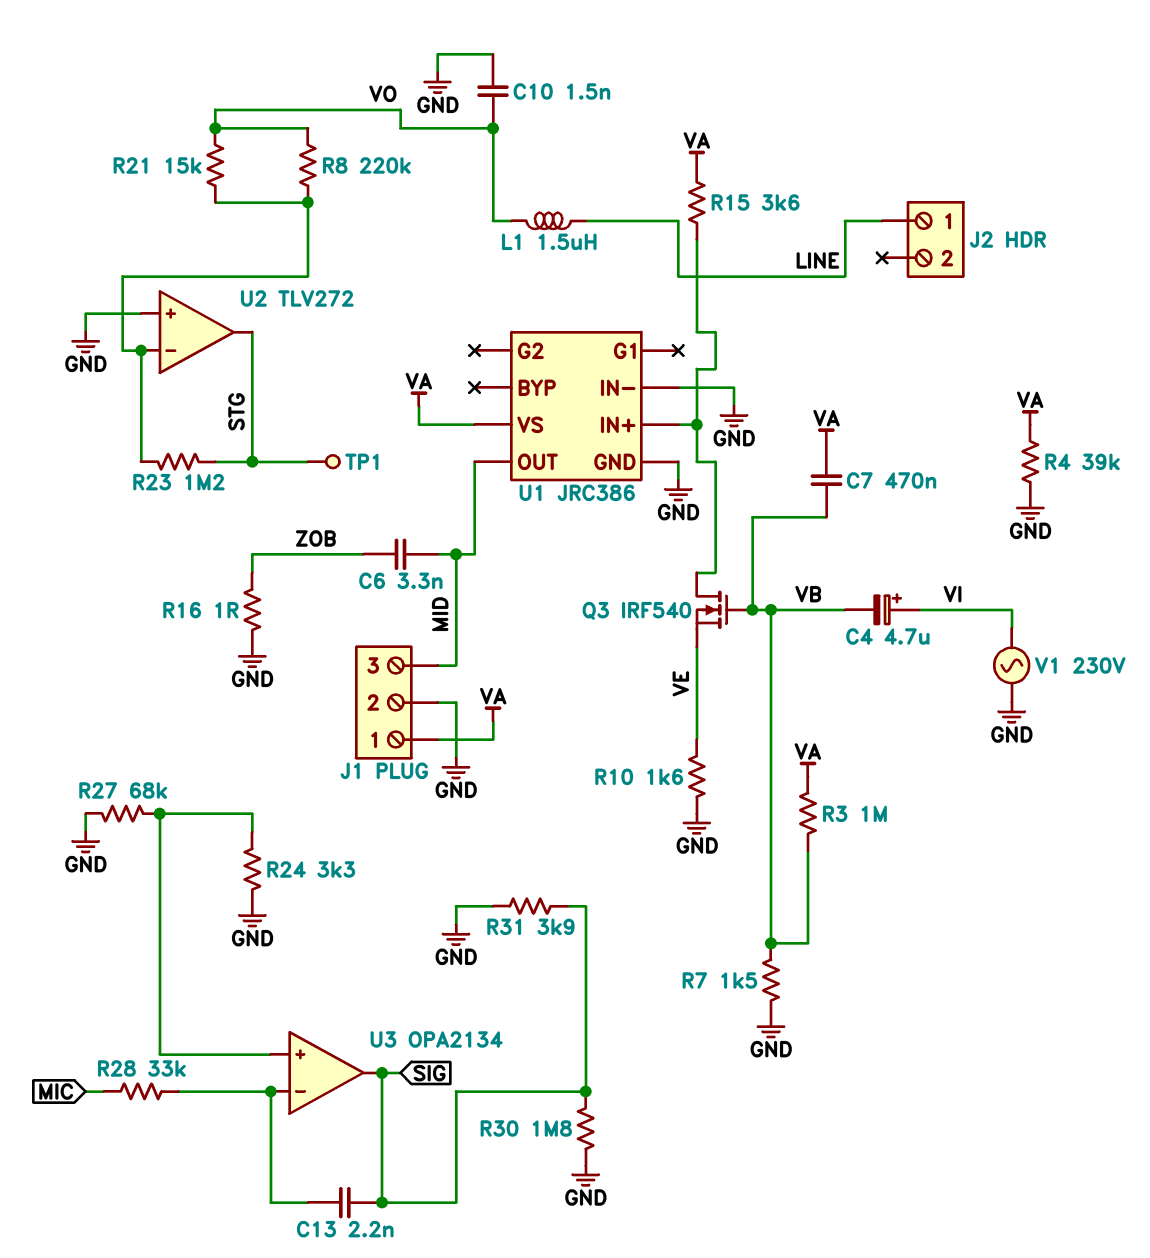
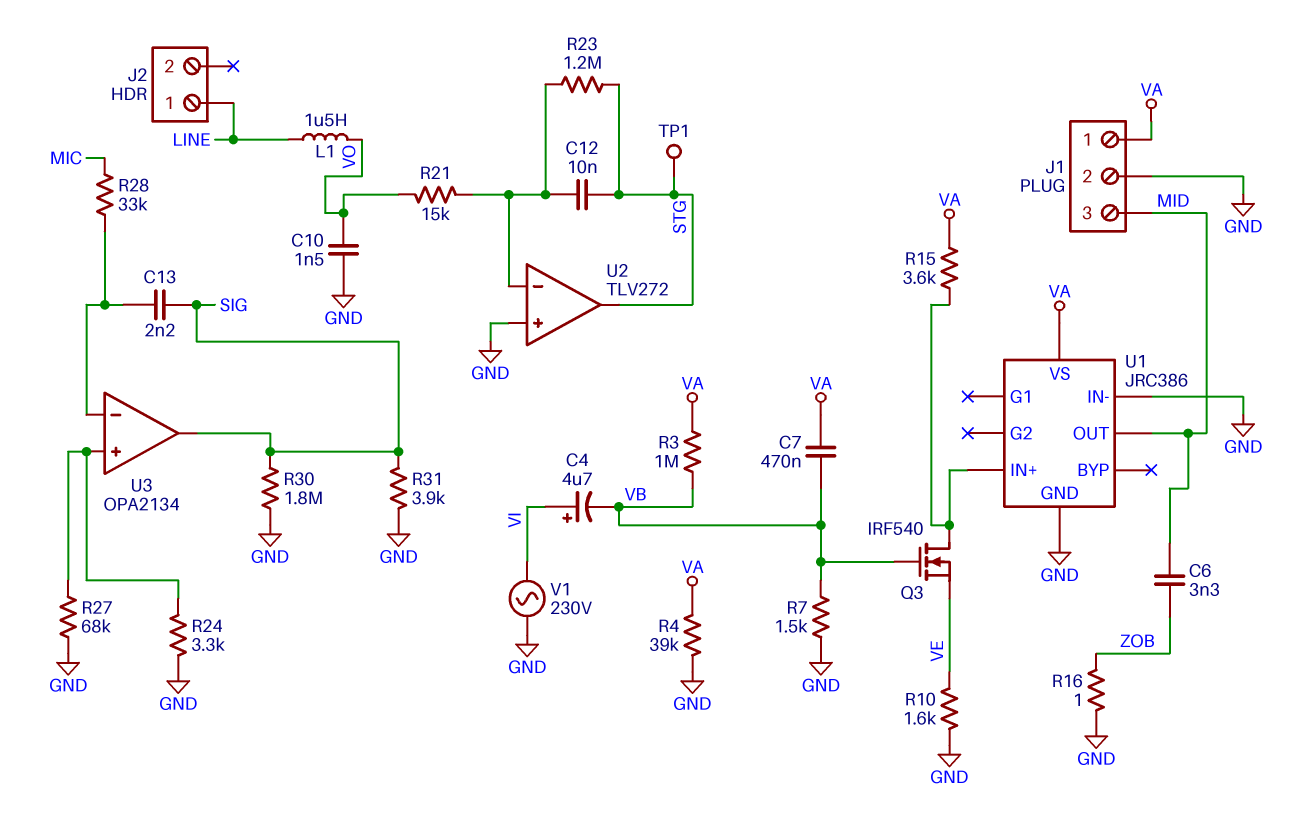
C12: none -> 10nF (STG, U2/in-)
R8: 220k (U2/in-, VO) -> none

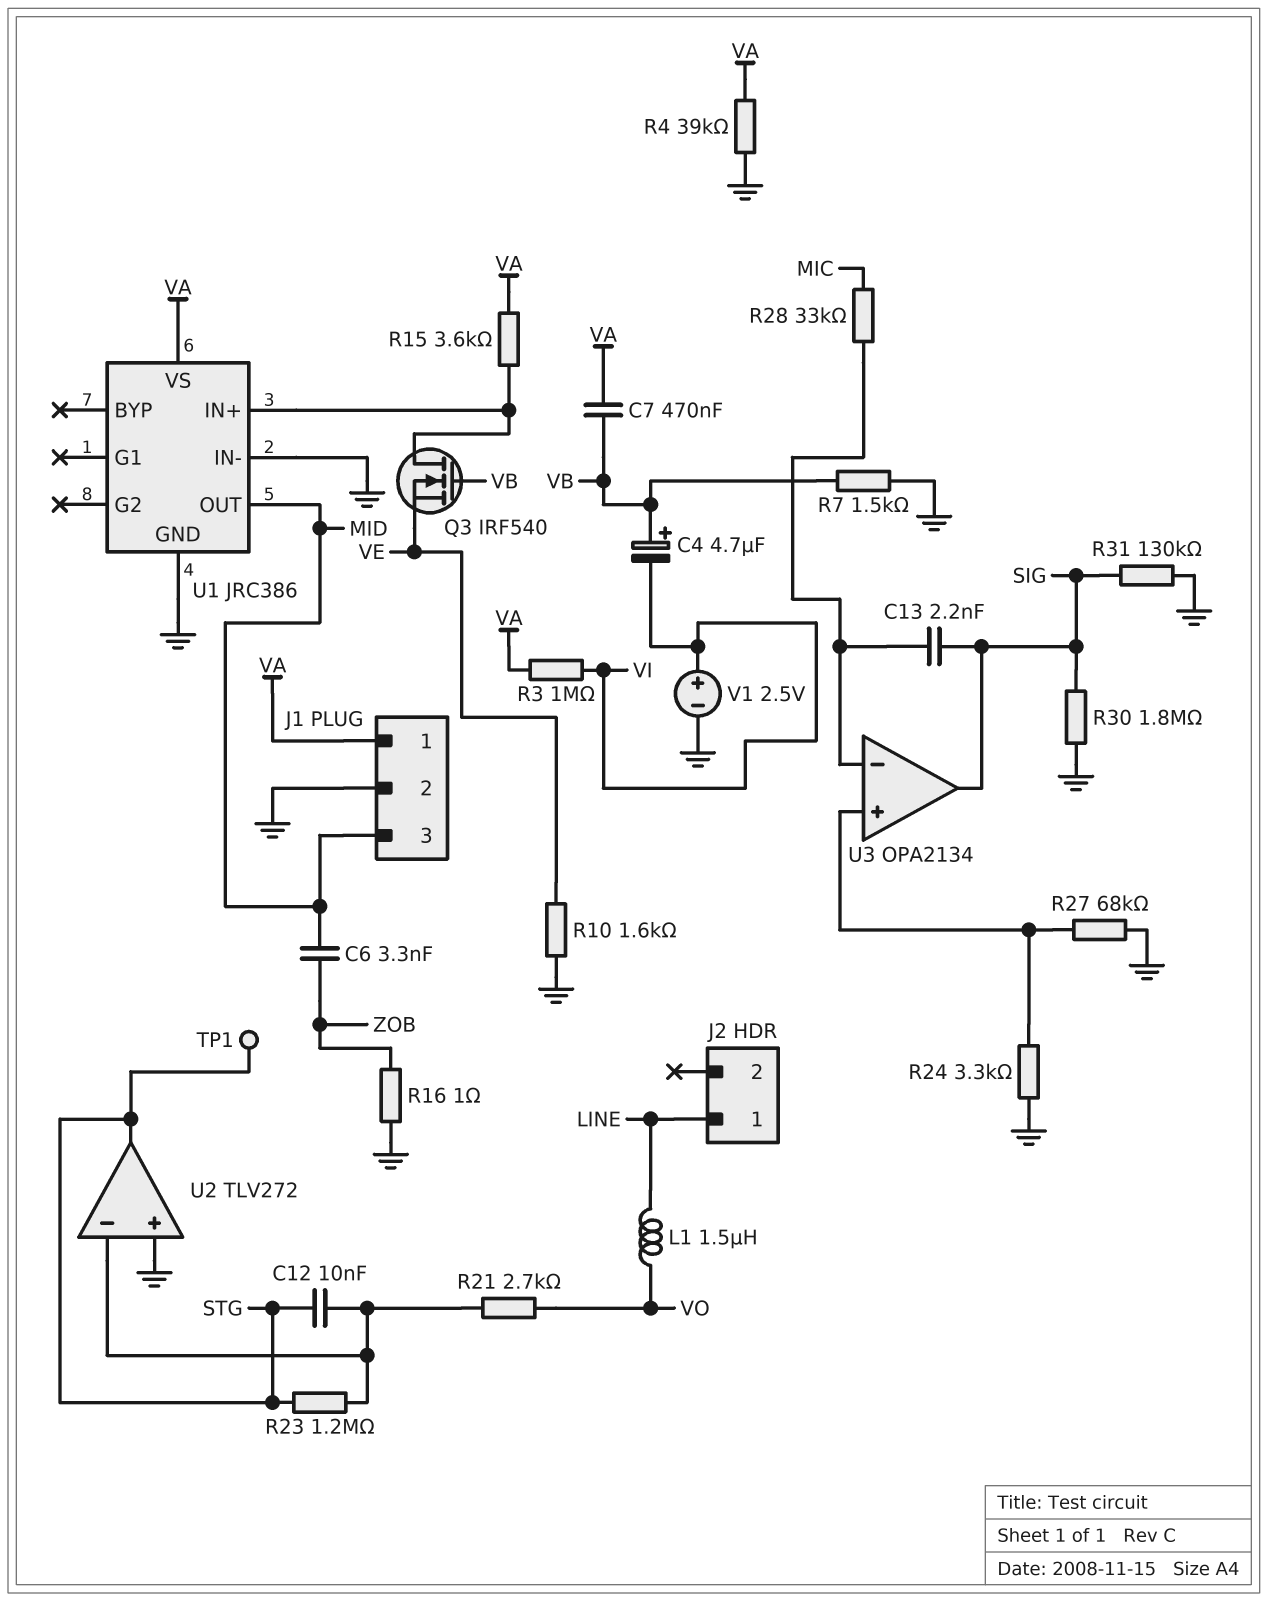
C4: 4.7uF (plus VI, minus VB) -> 4.7uF (plus VB, minus VI)
C10: 1.5nF (GND, VO) -> none
R3: 1M (VA, VB) -> 1M (VA, VI)
R21: 15k (U2/in-, VO) -> 2.7k (U2/in-, VO)
R31: 3.9k (GND, SIG) -> 130k (GND, SIG)
V1: AC 230V (GND, VI) -> 2.5V (plus VI, minus GND)

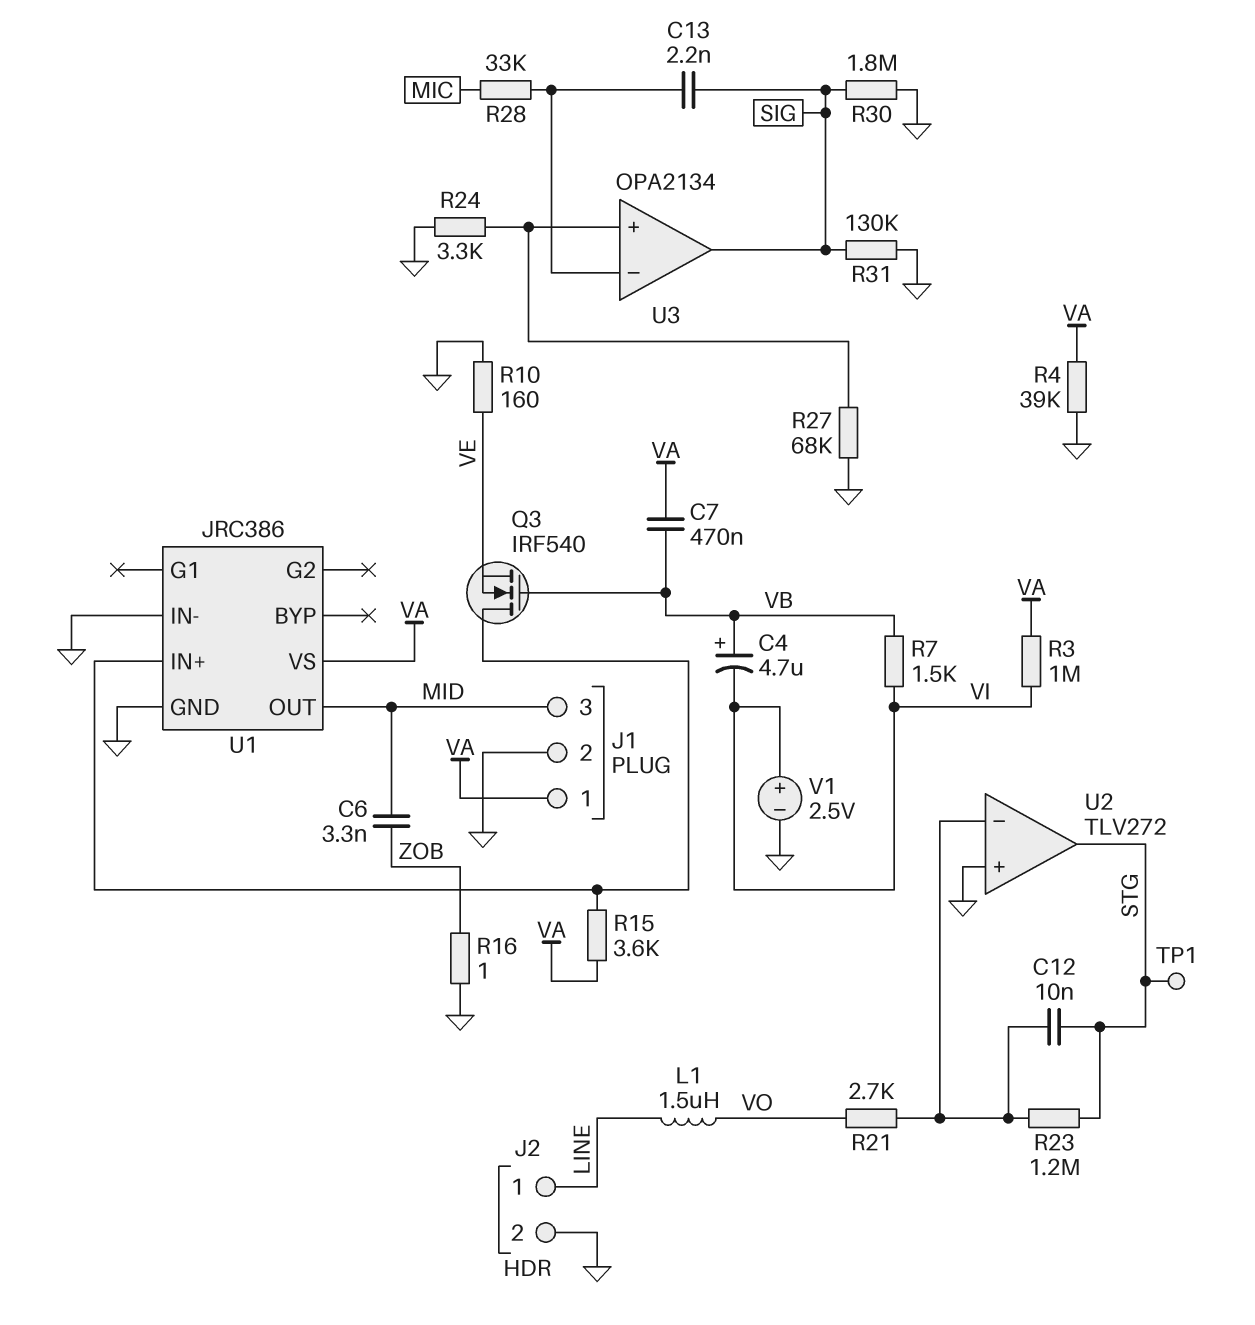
J2 pin 2: none -> GND
R7: 1.5k (GND, VB) -> 1.5k (VB, VI)
R10: 1.6k (GND, VE) -> 160 (GND, VE)

